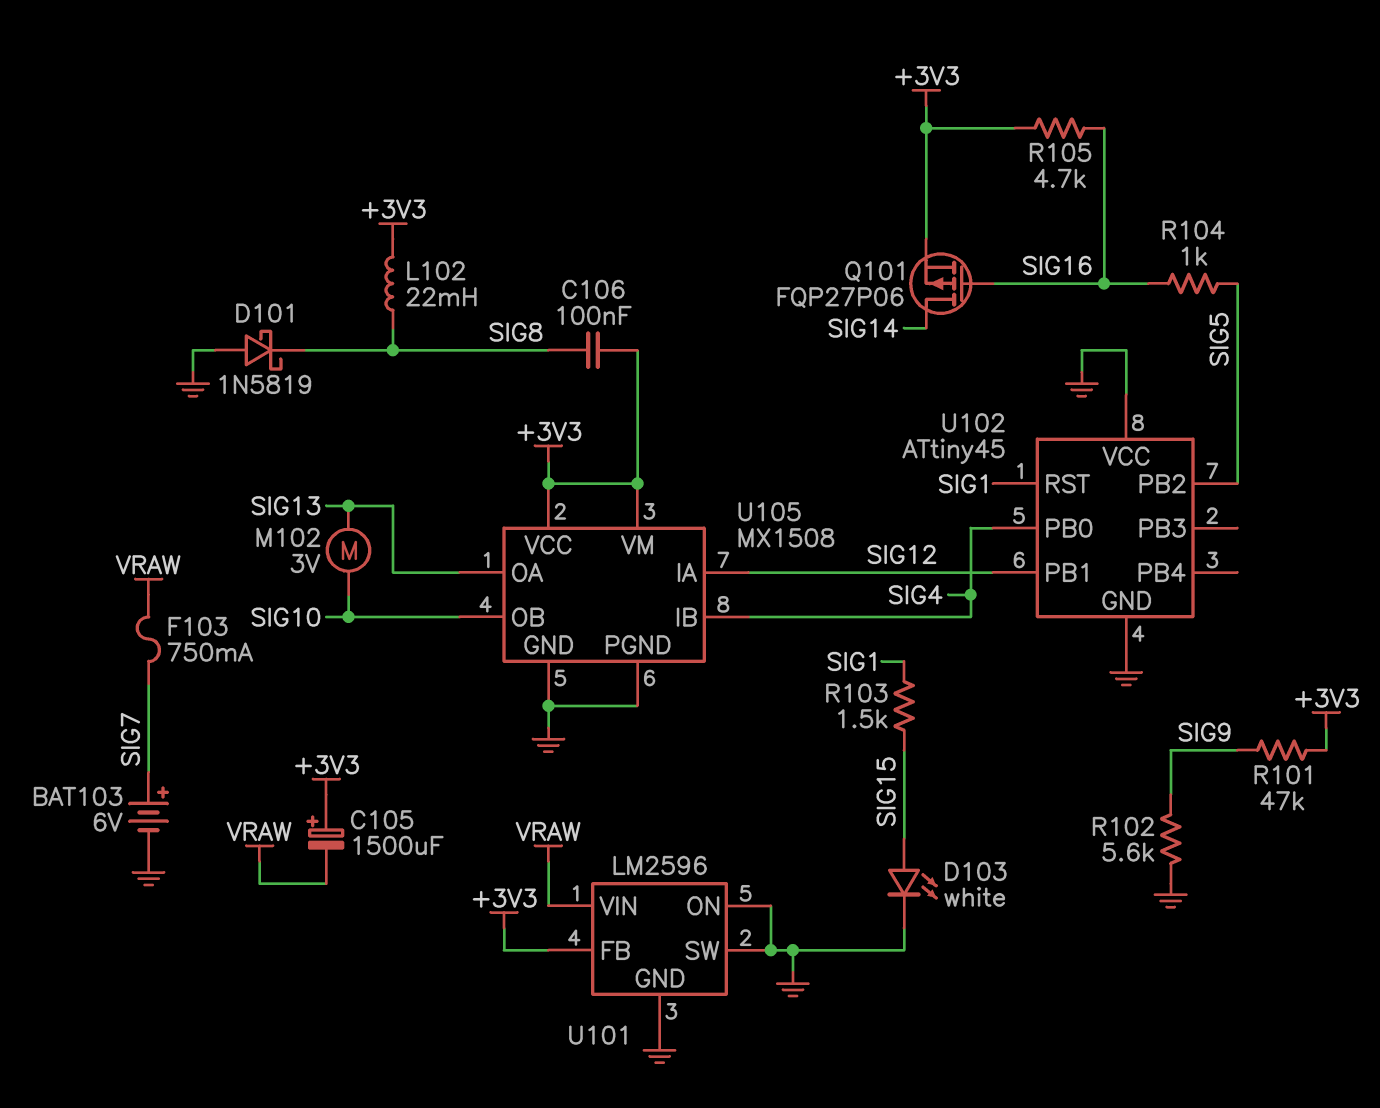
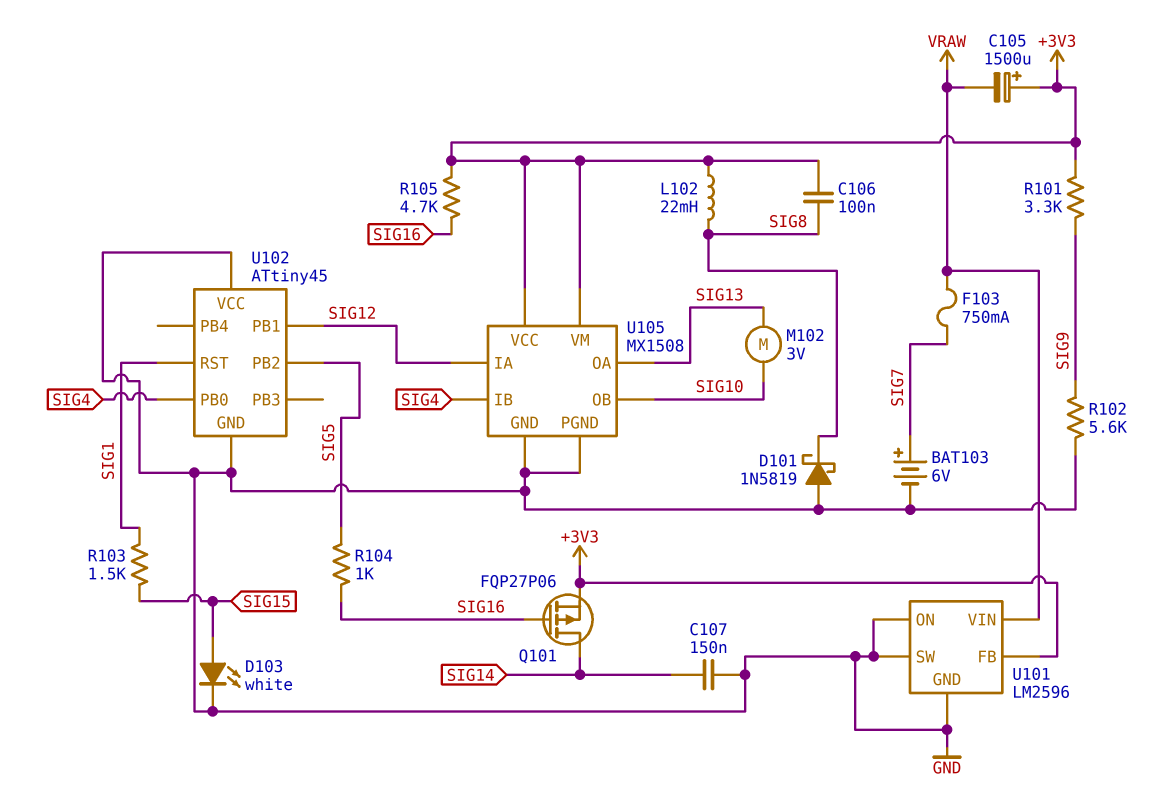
C107: none -> 150nF (GND, SIG14)
R101: 47k (+3V3, SIG9) -> 3.3k (+3V3, SIG9)

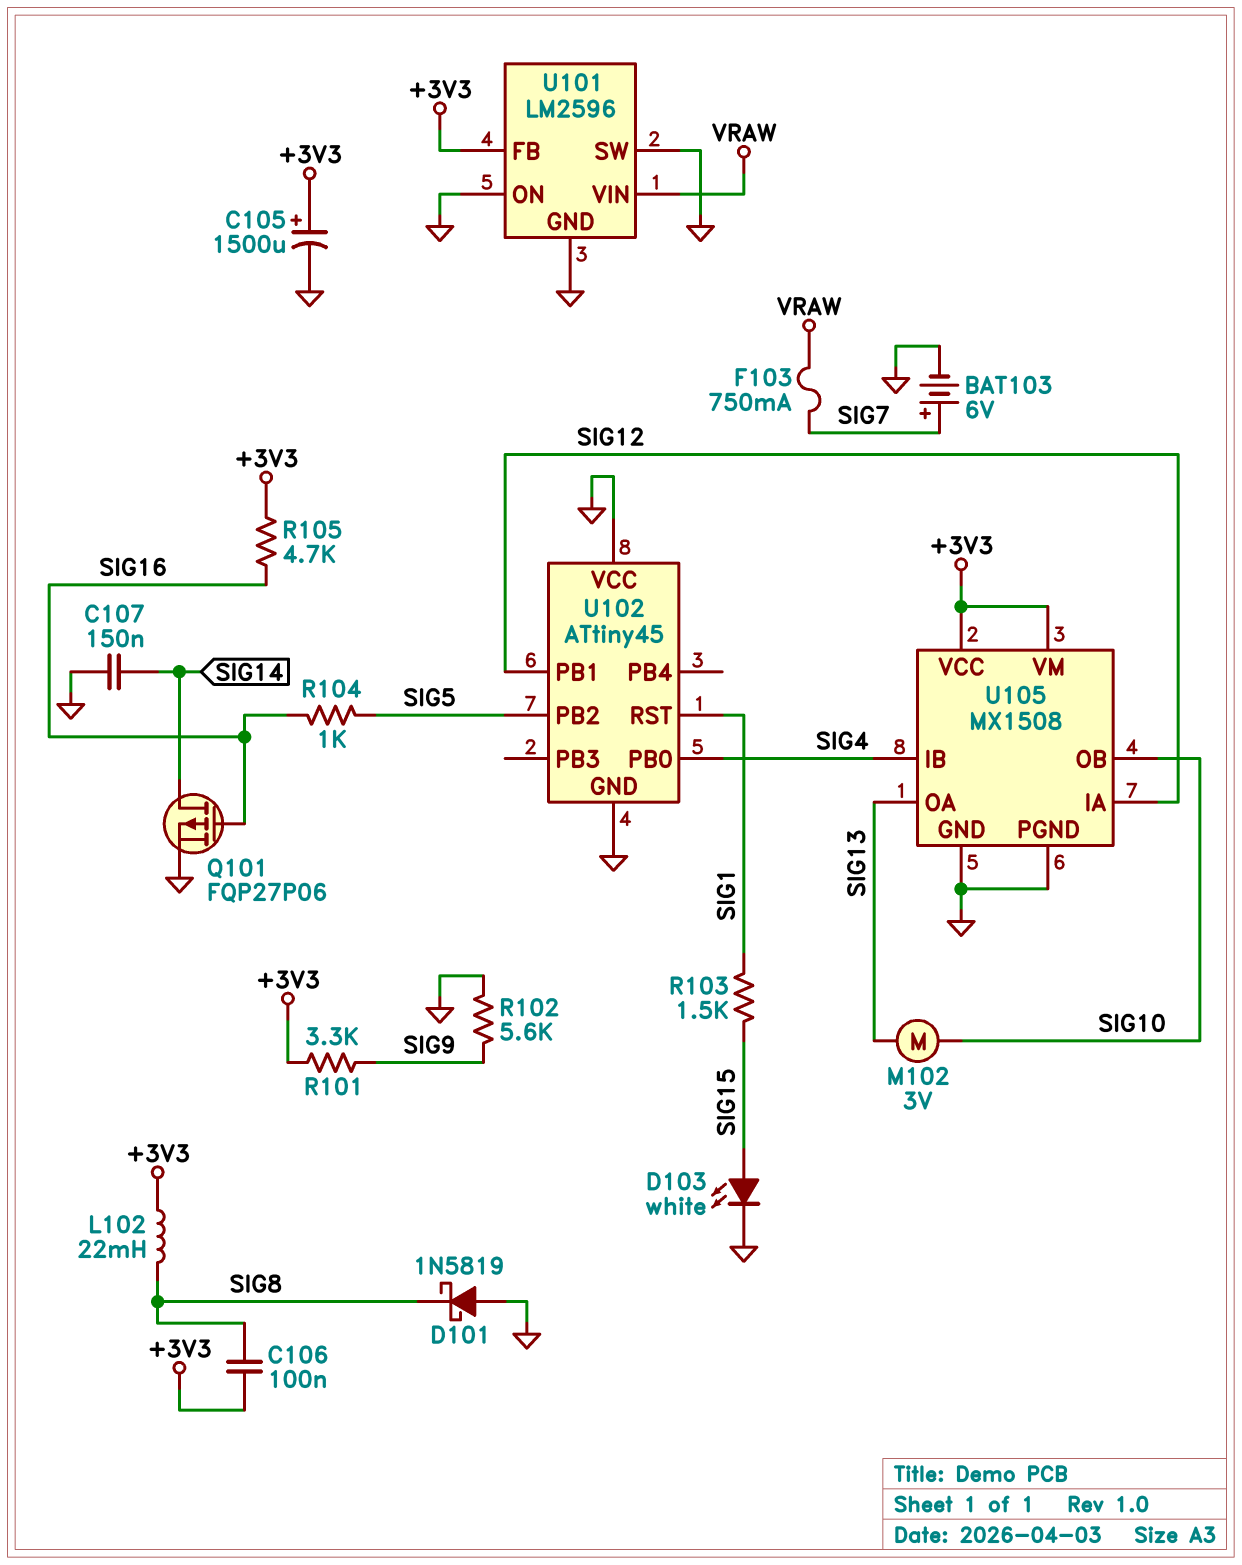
C105: 1500uF (plus +3V3, minus VRAW) -> 1500uF (plus +3V3, minus GND)
Q101: PMOS FQP27P06 (G SIG16, D SIG14, S +3V3) -> PMOS FQP27P06 (G SIG16, D SIG14, S GND)

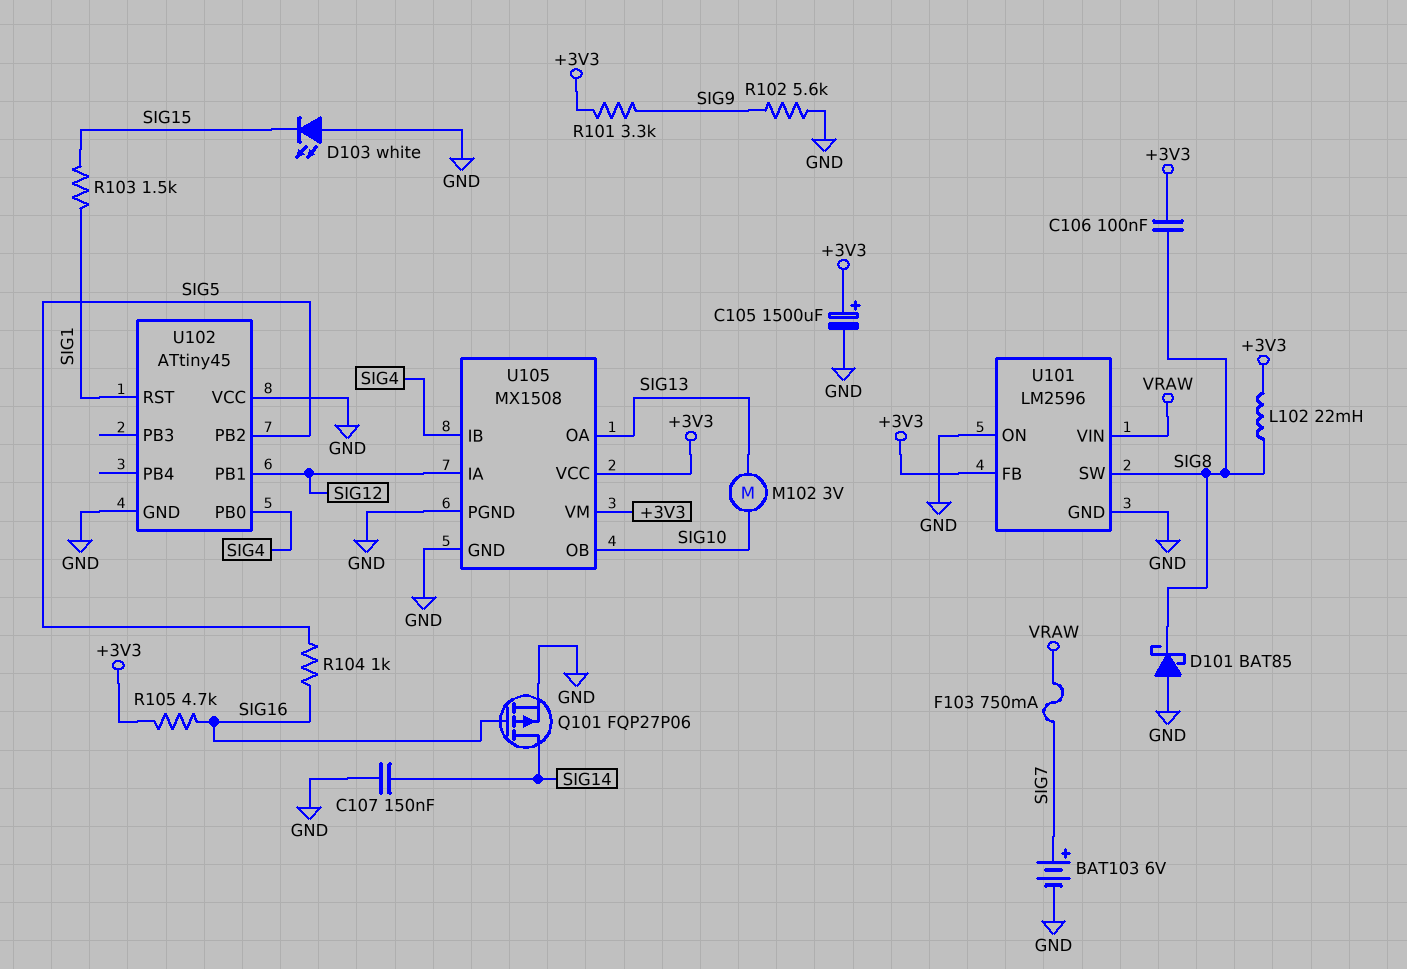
D101: schottky 1N5819 (A GND, K SIG8) -> schottky BAT85 (A GND, K SIG8)
D103: LED white (A SIG15, K GND) -> LED white (A GND, K SIG15)
U101 pin SW: GND -> SIG8

